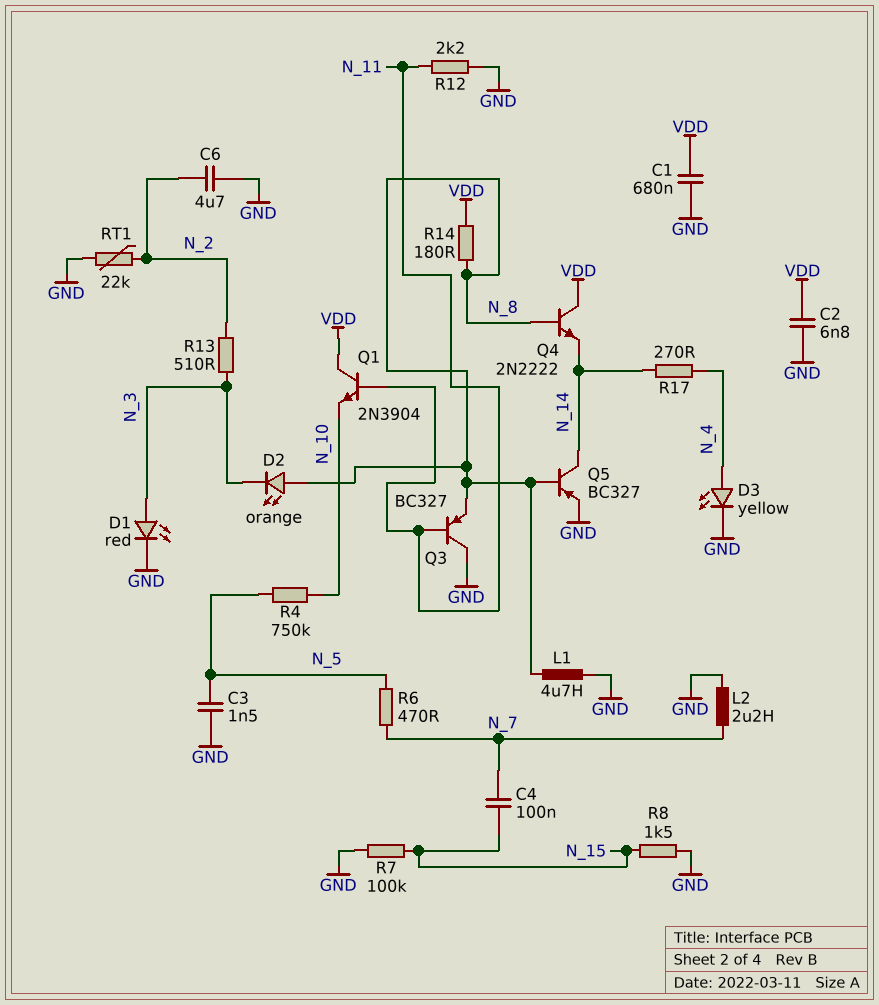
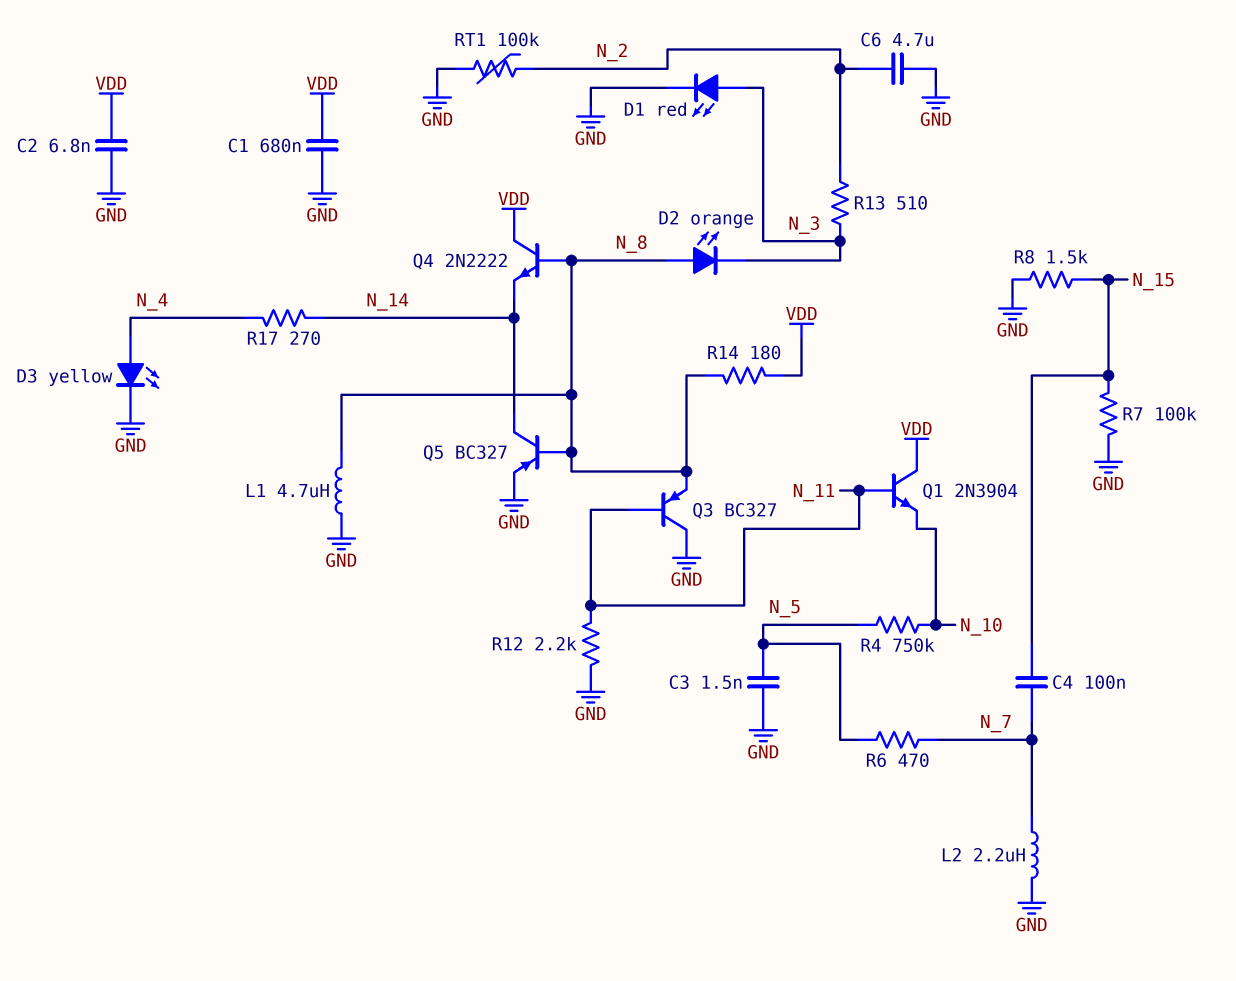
RT1: 22k (GND, N_2) -> 100k (GND, N_2)

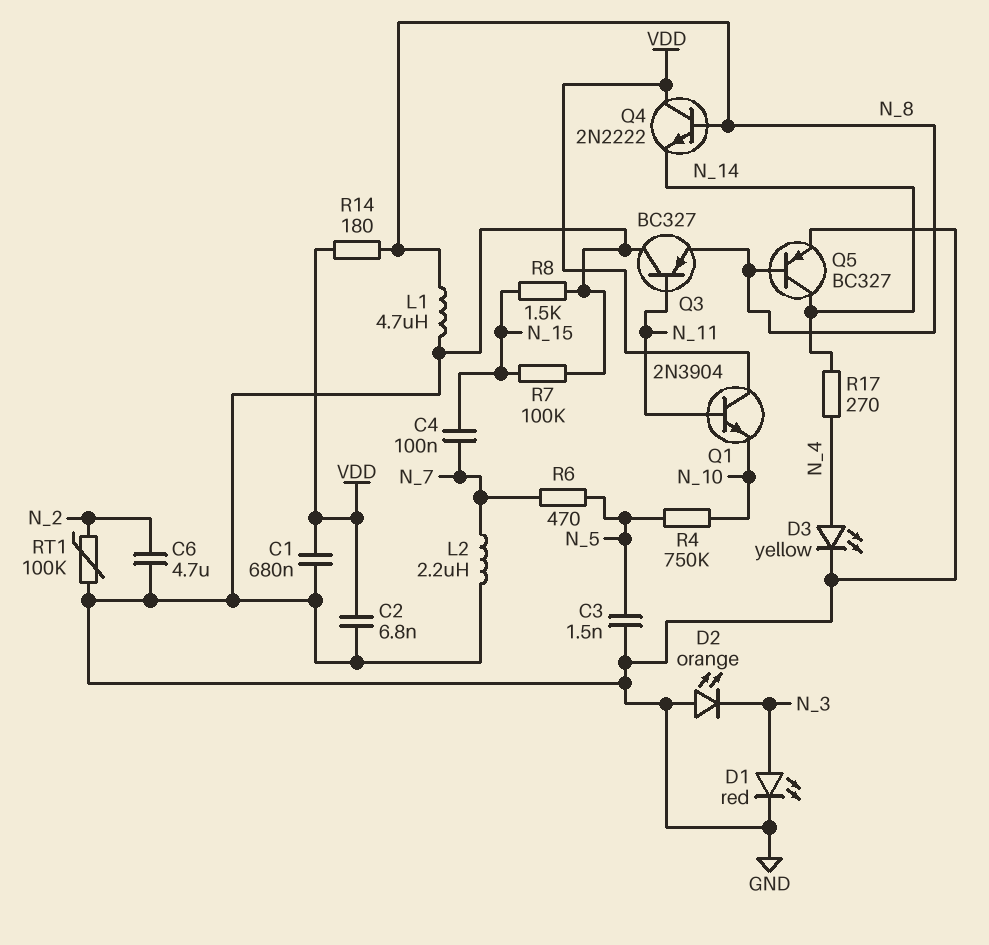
D2: LED orange (A N_8, K N_3) -> LED orange (A GND, K N_3)
R12: 2.2k (GND, N_11) -> none
R13: 510 (N_2, N_3) -> none

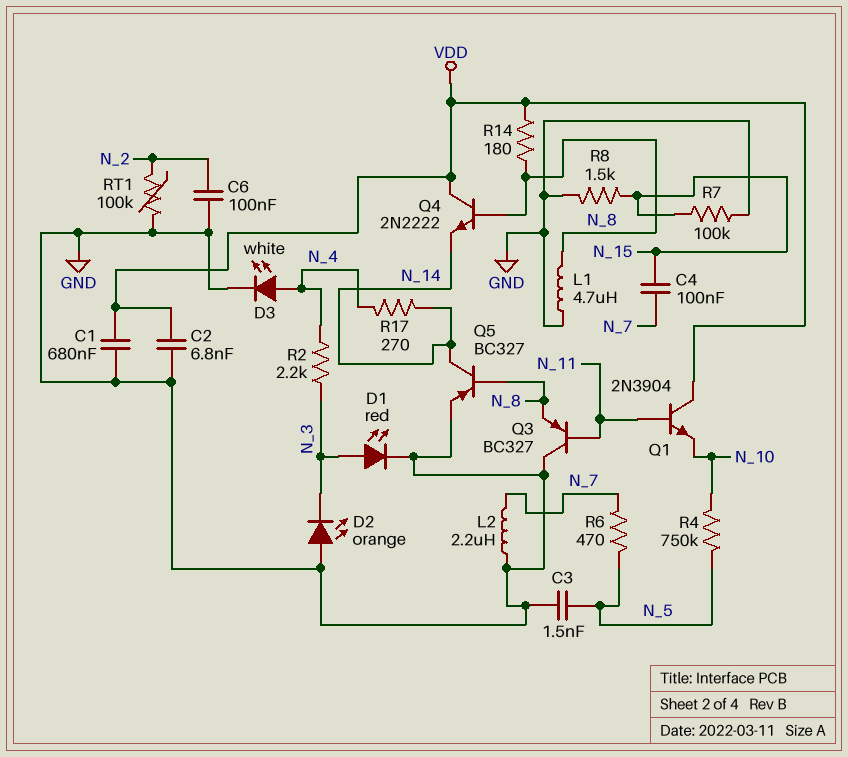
C6: 4.7uF (GND, N_2) -> 100nF (GND, N_2)
D3: LED yellow (A N_4, K GND) -> LED white (A N_4, K GND)
R2: none -> 2.2k (N_3, N_4)

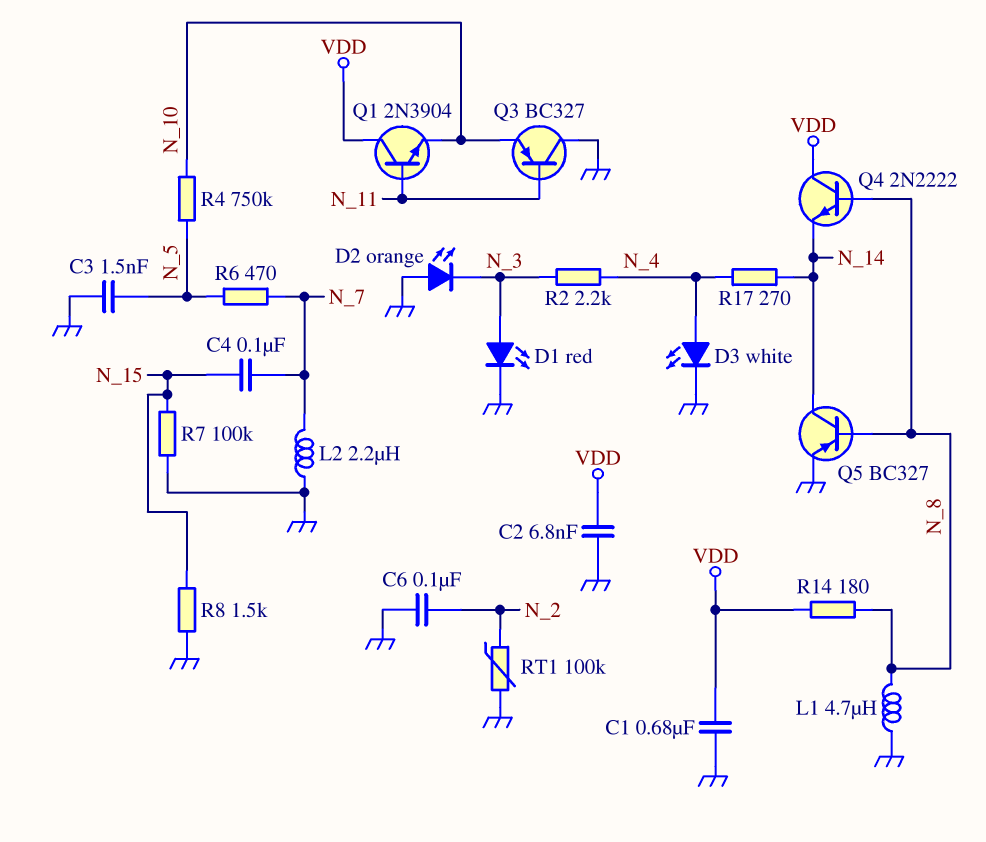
Q3: PNP BC327 (B N_11, C GND, E N_8) -> PNP BC327 (B N_11, C GND, E N_10)

